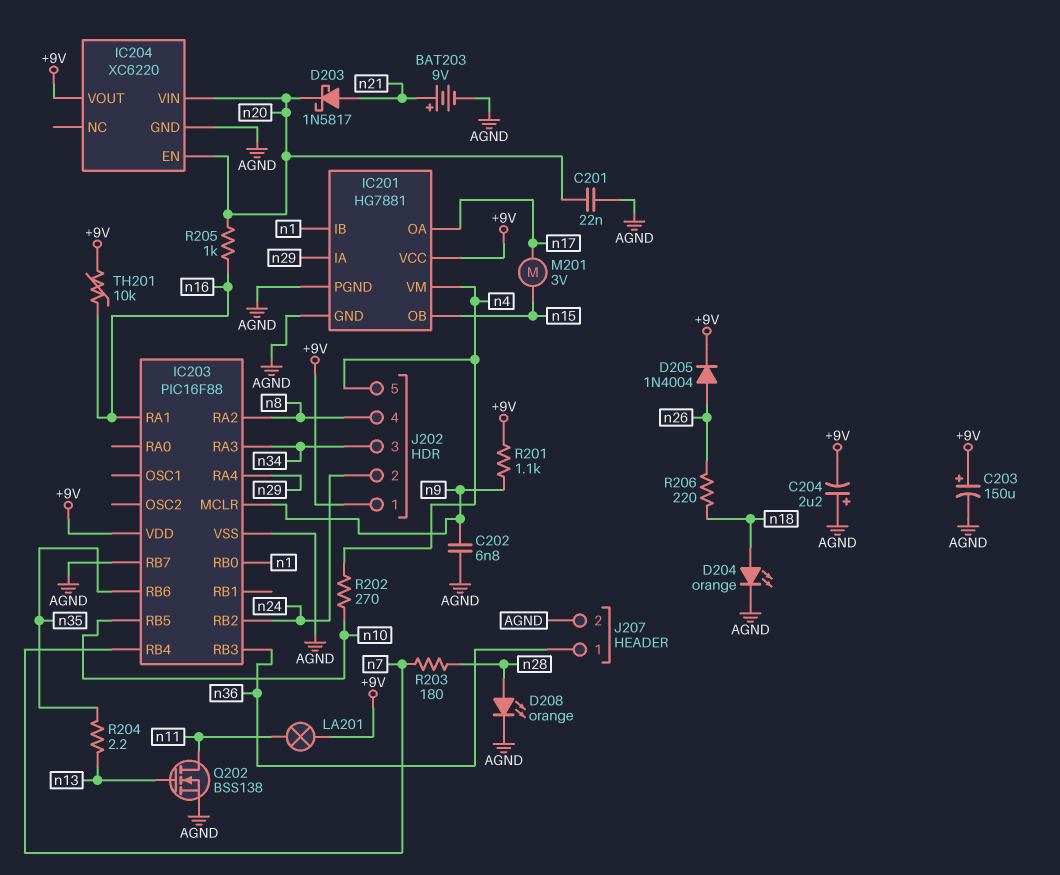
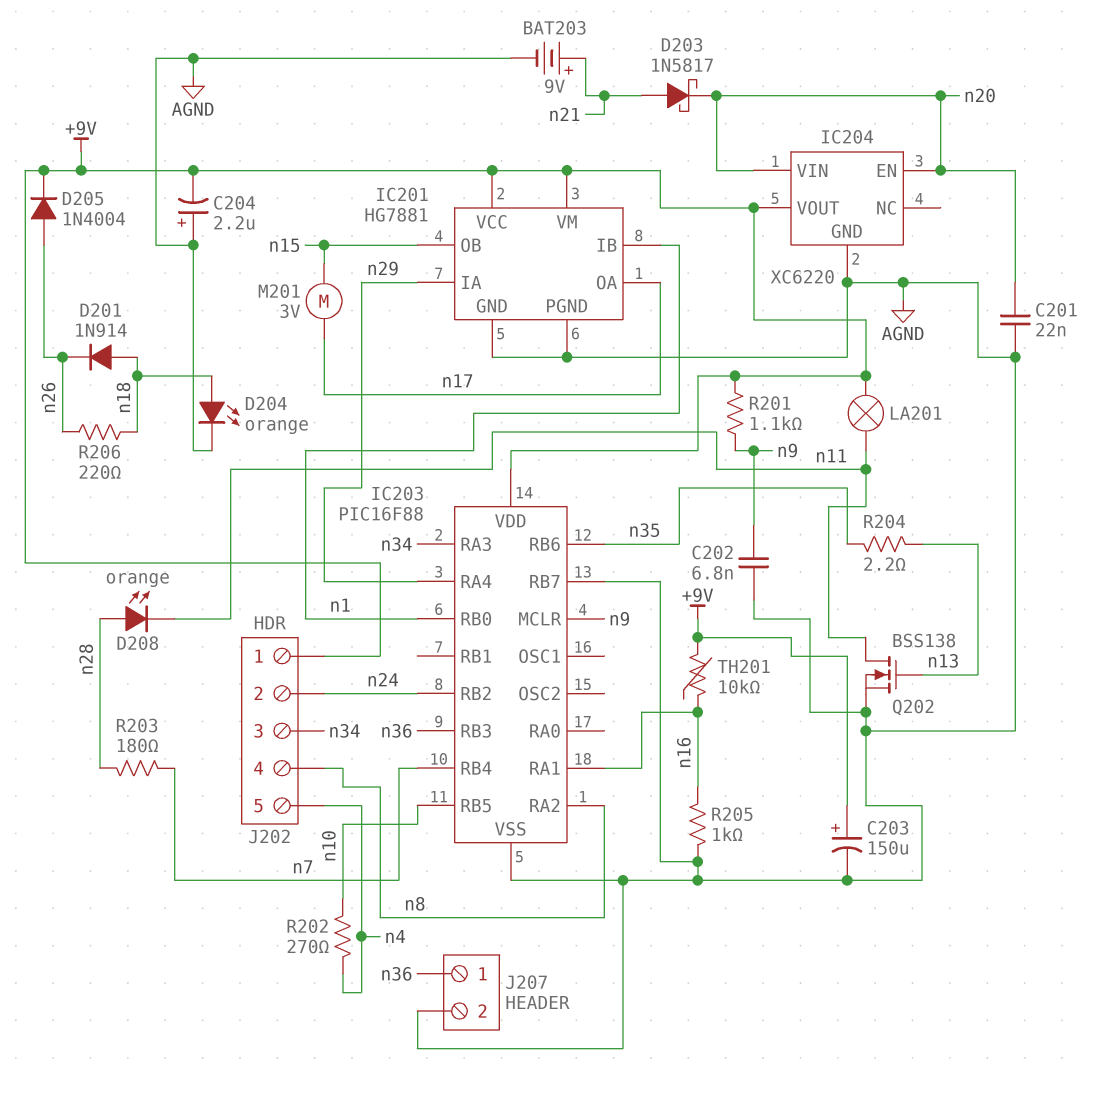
D201: none -> diode 1N914 (A n18, K n26)
D208: LED orange (A n28, K AGND) -> LED orange (A n28, K n11)
IC201 pin VM: n4 -> +9V
R205: 1k (n16, n20) -> 1k (AGND, n16)

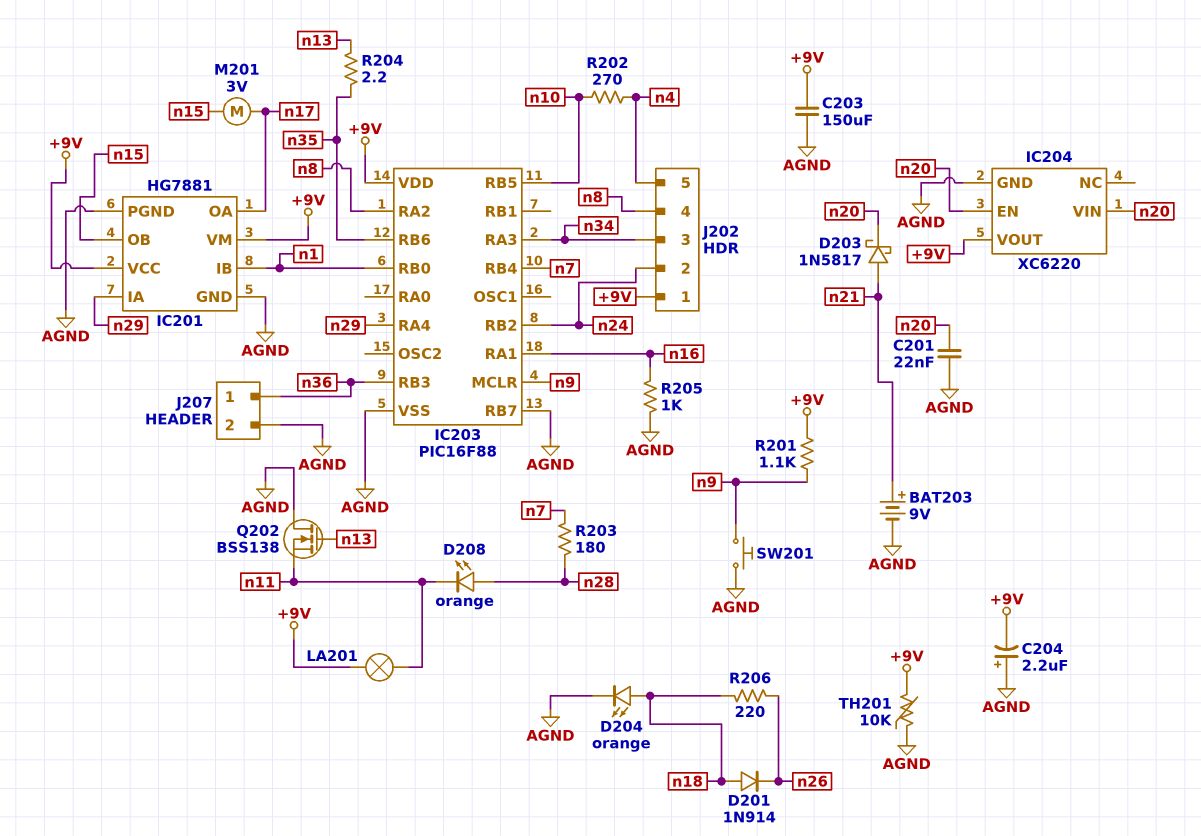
C202: 6.8nF (AGND, n9) -> none
C203: 150uF (plus +9V, minus AGND) -> 150uF (+9V, AGND)
D205: diode 1N4004 (A n26, K +9V) -> none
Q202: NMOS BSS138 (G n13, D n11, S AGND) -> NMOS BSS138 (G n13, D AGND, S n11)
SW201: none -> button (AGND, n9)
TH201: 10k (+9V, n16) -> 10k (+9V, AGND)

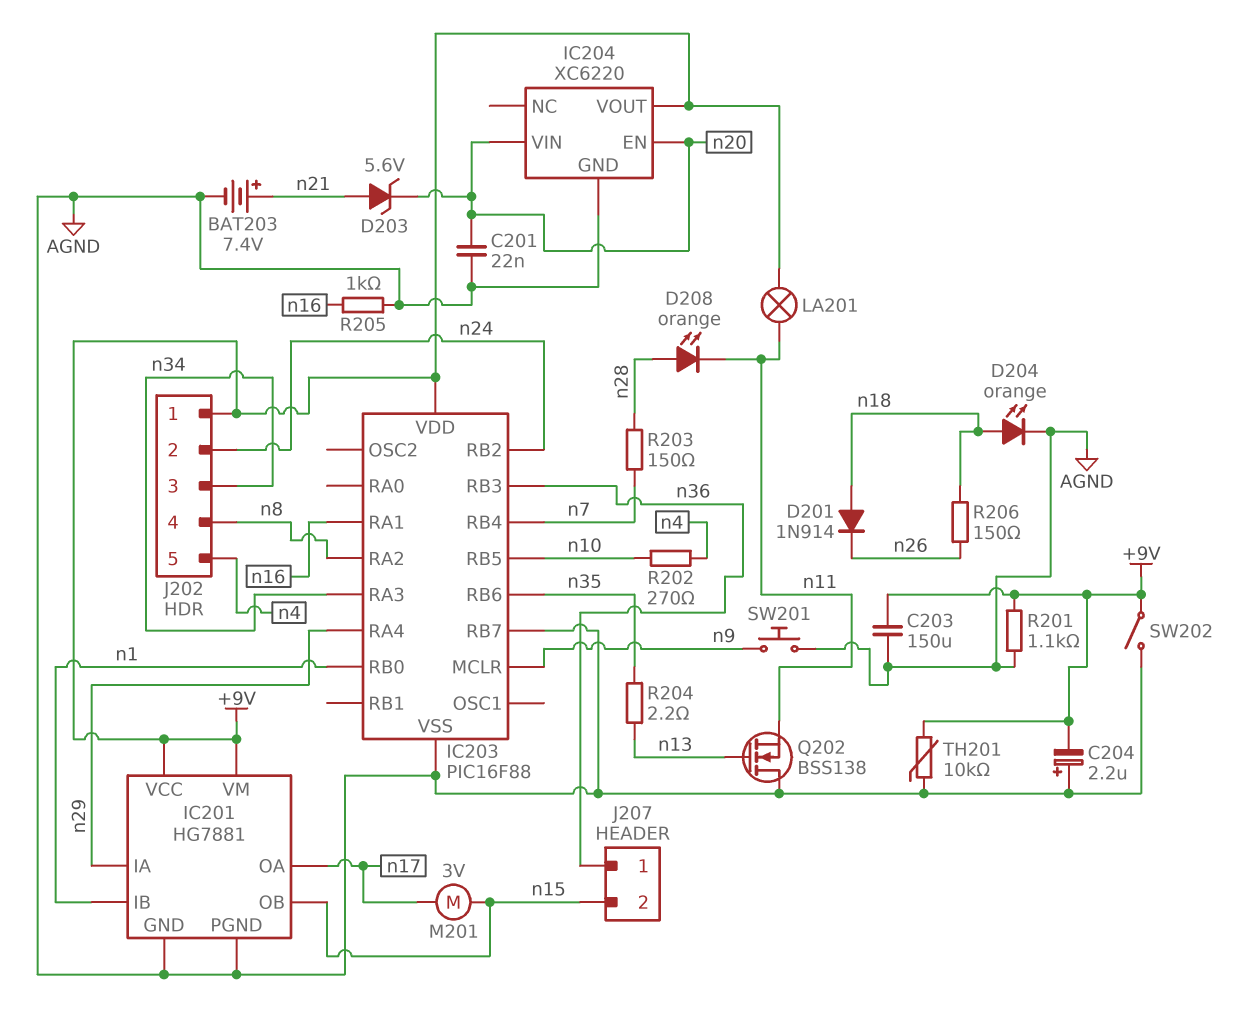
BAT203: 9V (plus n21, minus AGND) -> 7.4V (plus n21, minus AGND)
D203: schottky 1N5817 (A n21, K n20) -> zener 5.6V (A n21, K n20)
J207 pin 2: AGND -> n15
R201: 1.1k (+9V, n9) -> 1.1k (+9V, AGND)
R203: 180 (n7, n28) -> 150 (n7, n28)
R206: 220 (n18, n26) -> 150 (n18, n26)
SW202: none -> switch (+9V, AGND)

